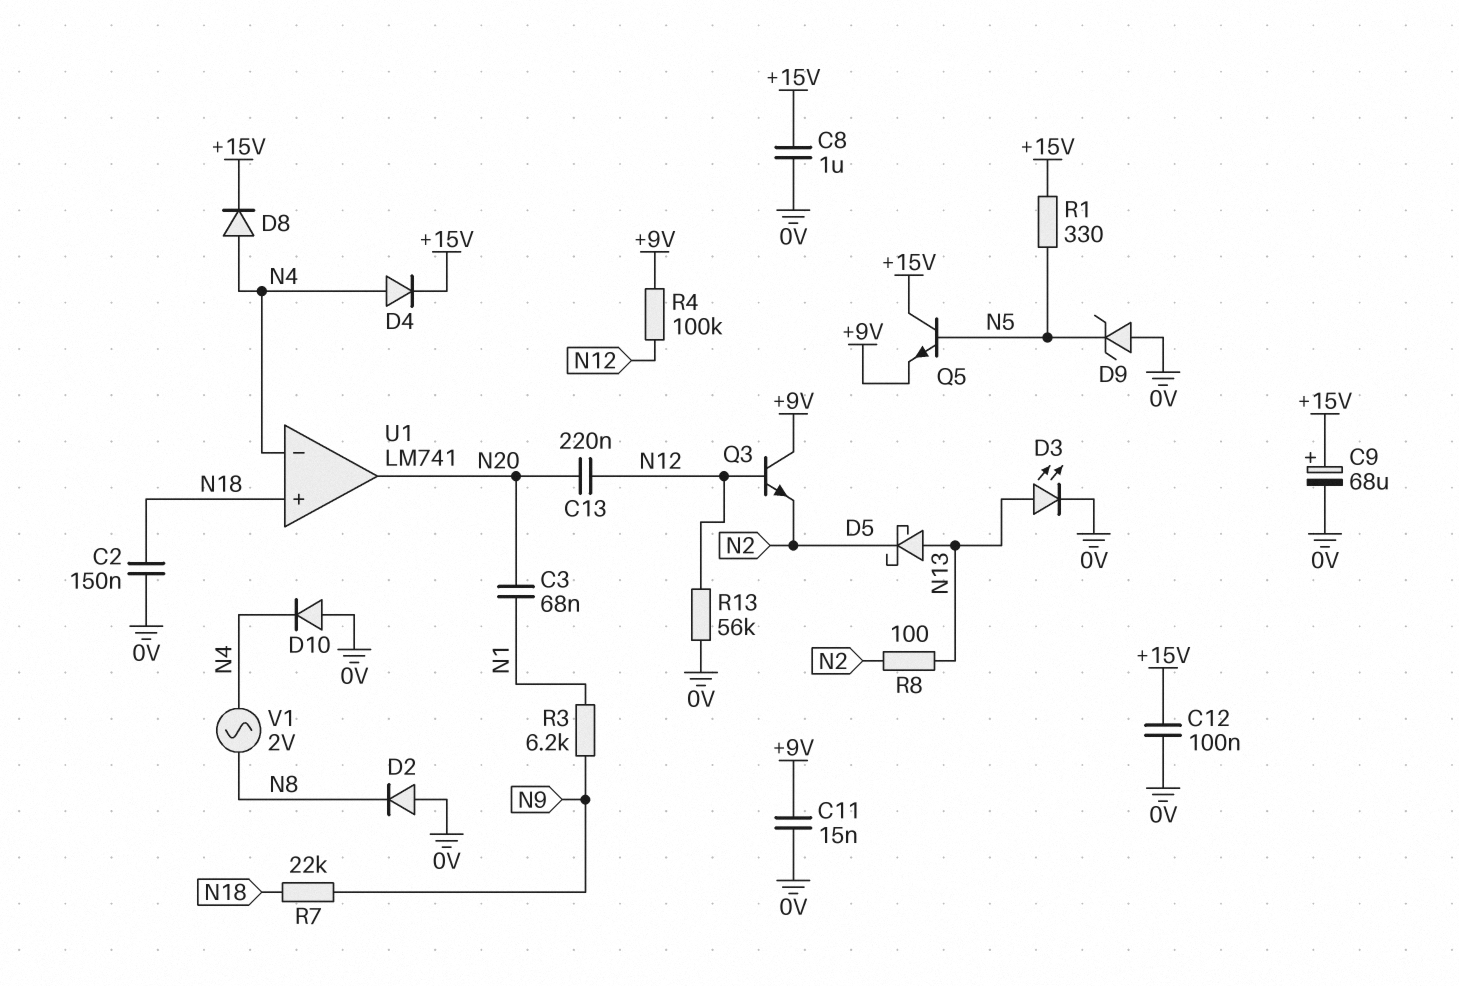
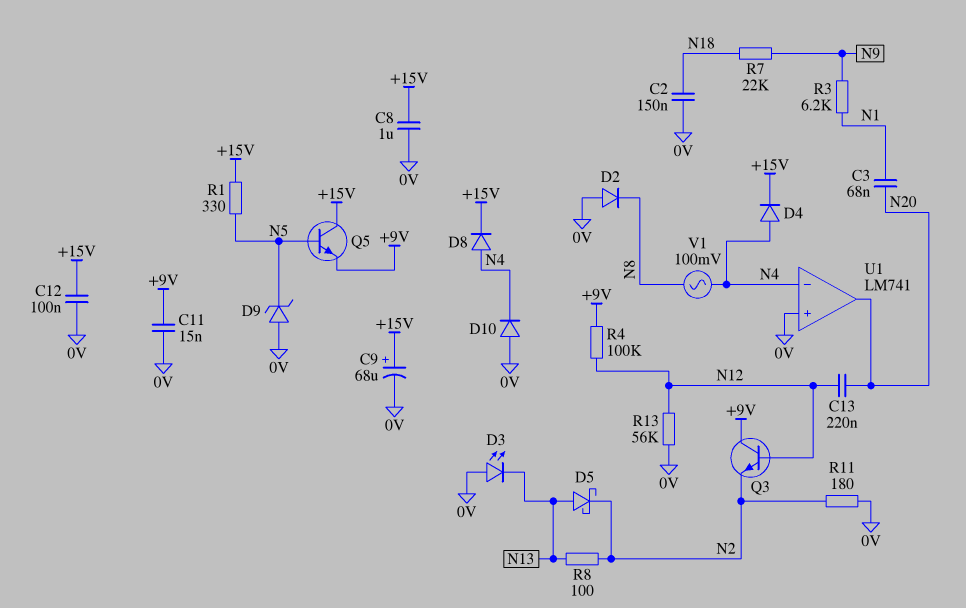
D3: LED (A N13, K 0V) -> LED (A 0V, K N13)
R11: none -> 180 (0V, N2)
U1 pin in+: N18 -> 0V
V1: AC 2V (N4, N8) -> AC 100mV (N4, N8)

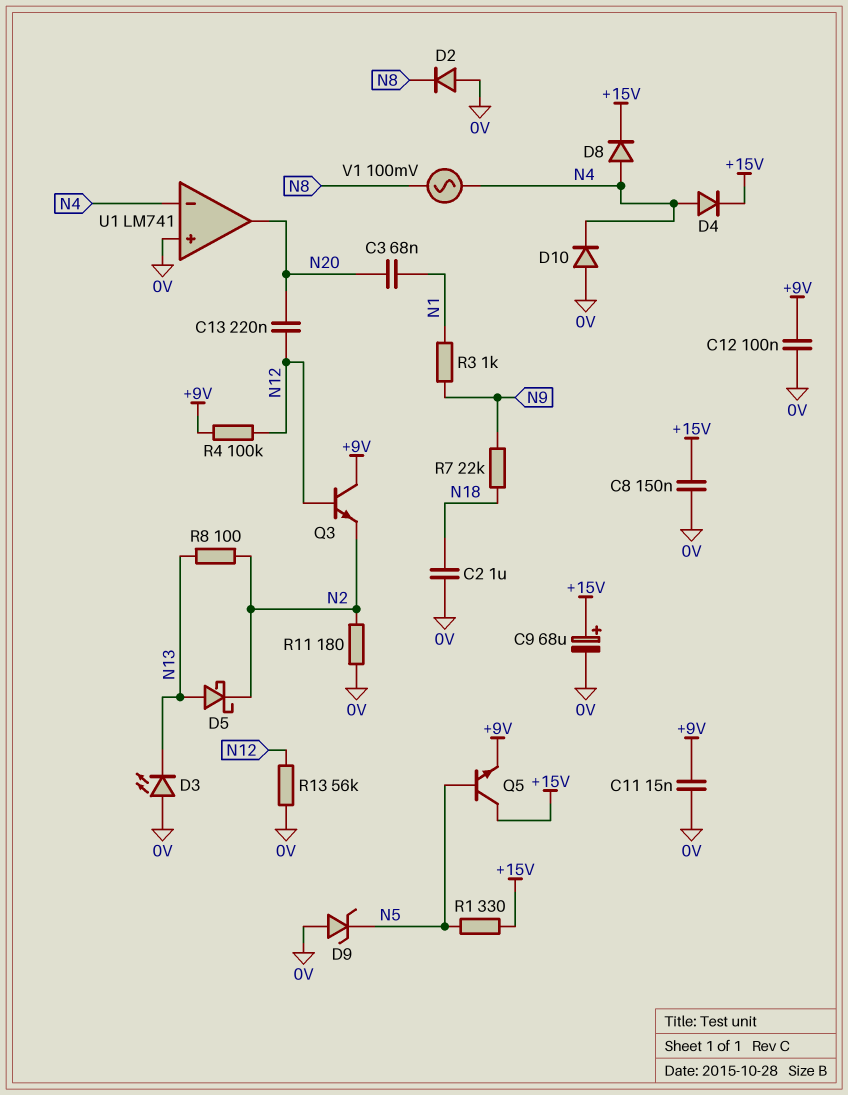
C2: 150nF (0V, N18) -> 1uF (0V, N18)
C8: 1uF (+15V, 0V) -> 150nF (+15V, 0V)
C12: 100nF (+15V, 0V) -> 100nF (+9V, 0V)
R3: 6.2k (N1, N9) -> 1k (N1, N9)

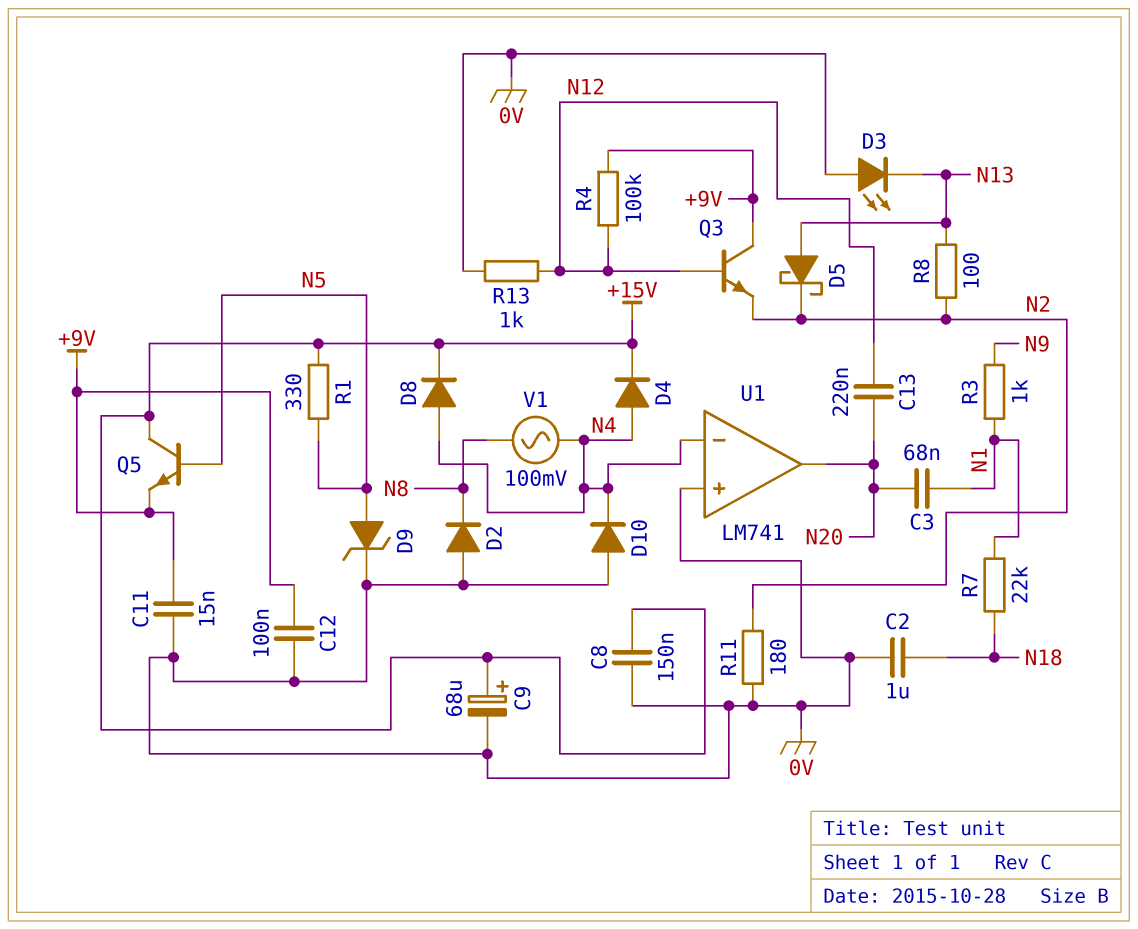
D9: zener (A 0V, K N5) -> zener (A N5, K 0V)
R7: 22k (N9, N18) -> 22k (N1, N18)
R13: 56k (0V, N12) -> 1k (0V, N12)

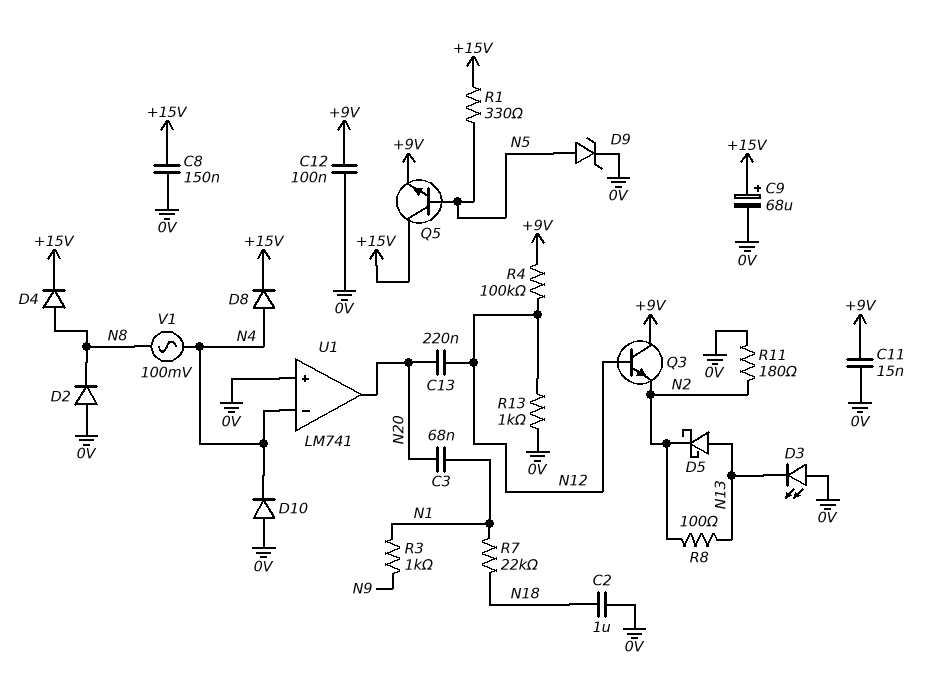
D4: diode (A N4, K +15V) -> diode (A N8, K +15V)

